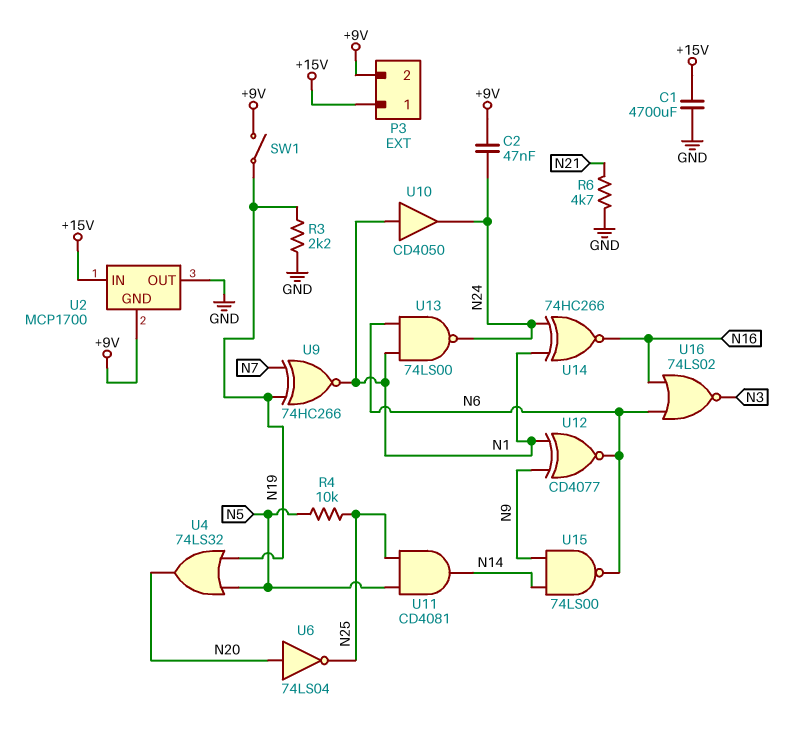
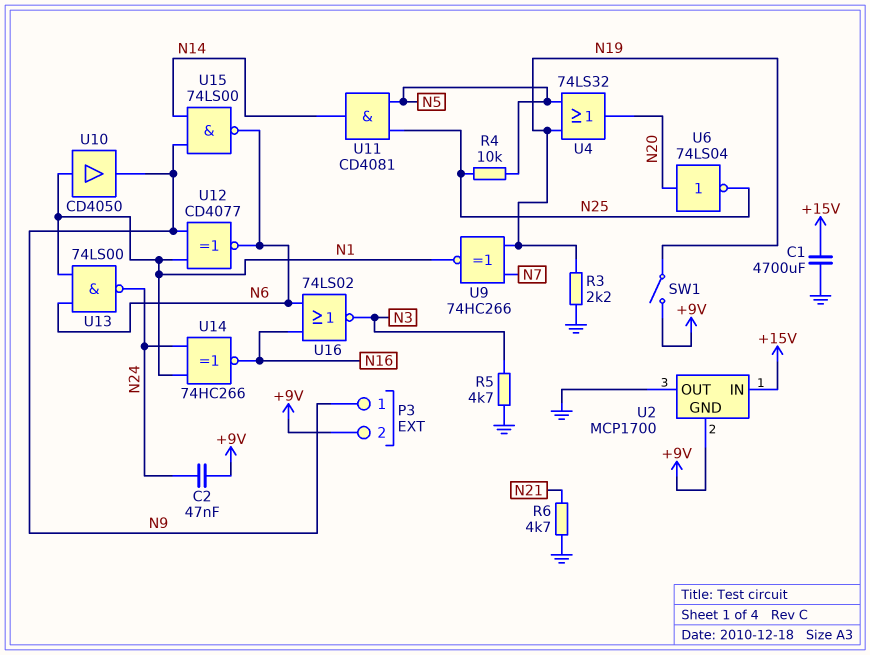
P3 pin 1: +15V -> N9
R5: none -> 4.7k (GND, N3)
U10: buffer CD4050 (in N1, out N24) -> buffer CD4050 (in N1, out N9)

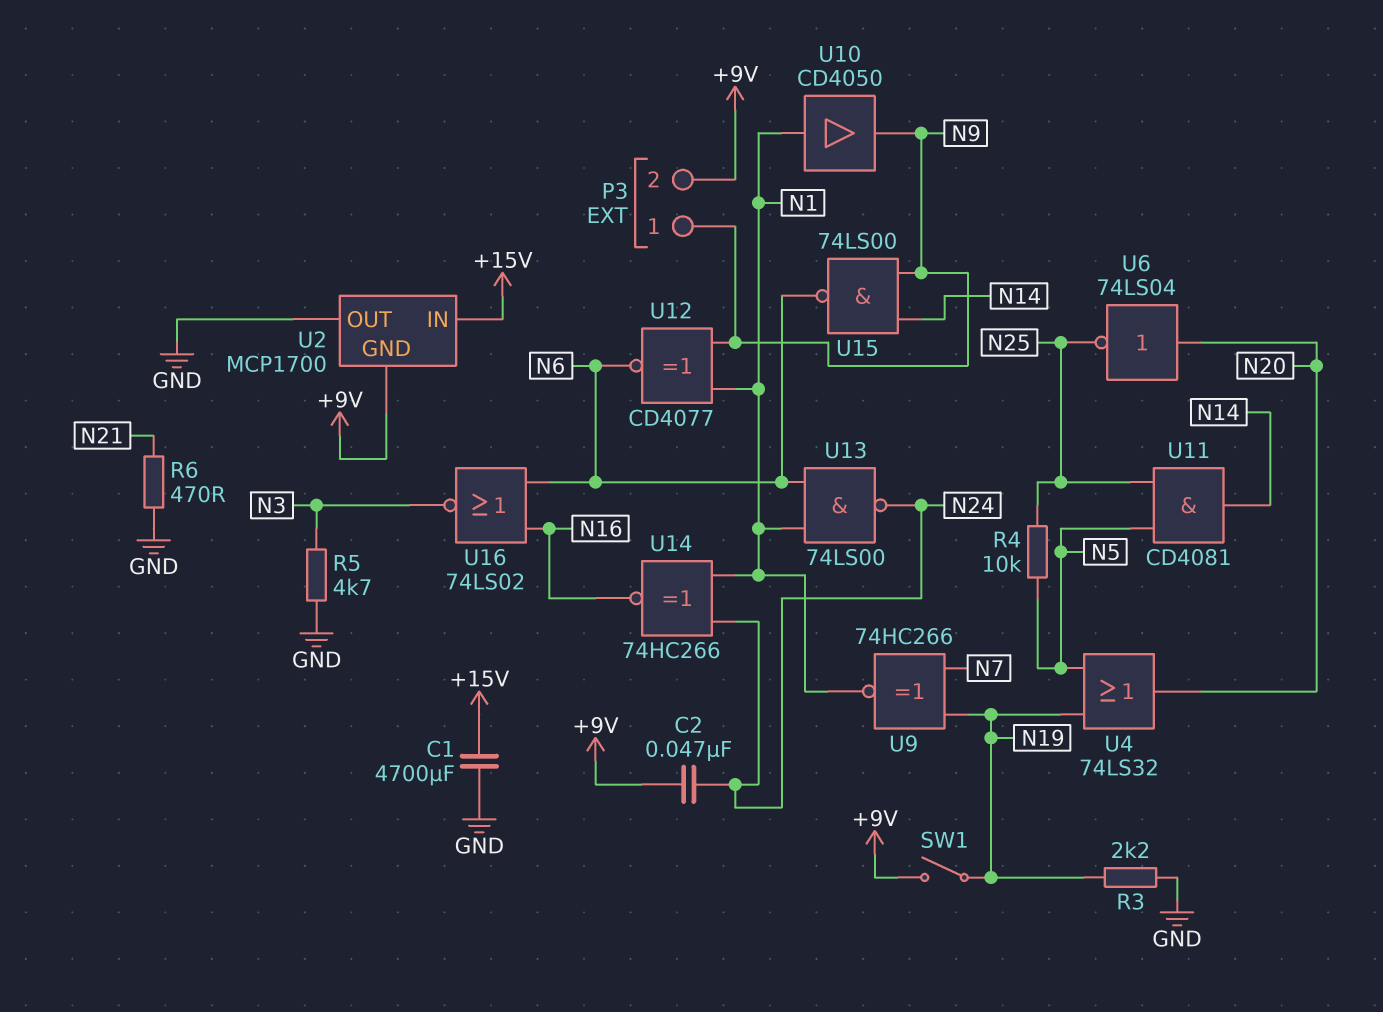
R6: 4.7k (GND, N21) -> 470 (GND, N21)

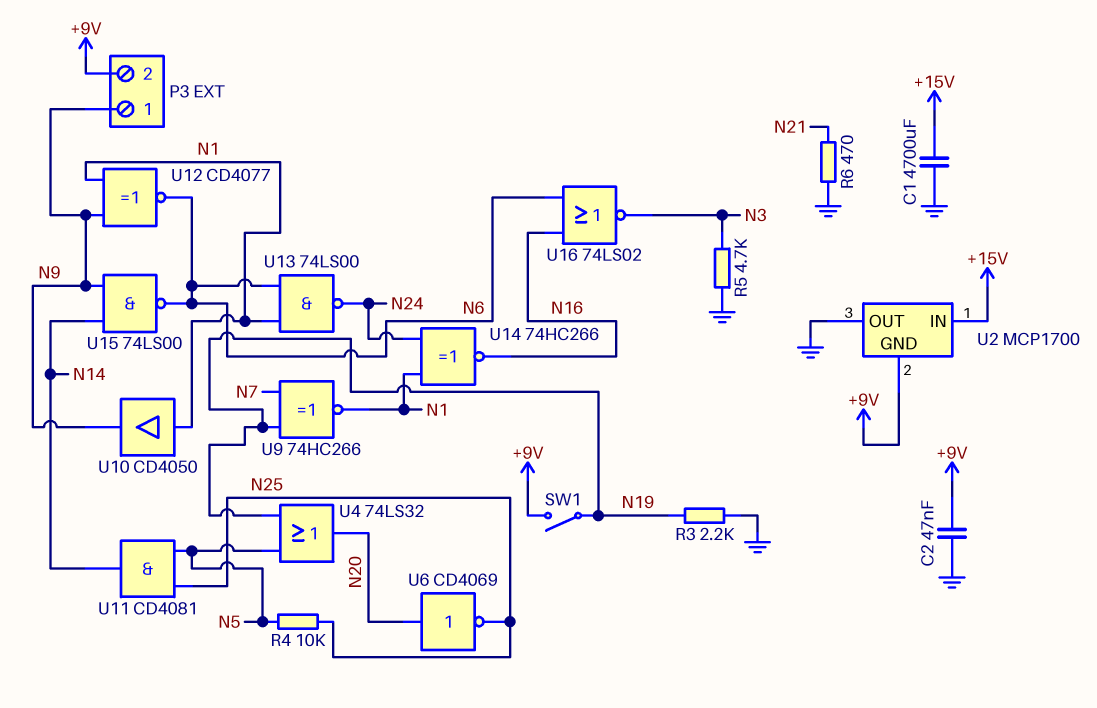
C2: 47nF (+9V, N24) -> 47nF (+9V, GND)
U6: NOT 74LS04 (in N20, out N25) -> NOT CD4069 (in N20, out N25)

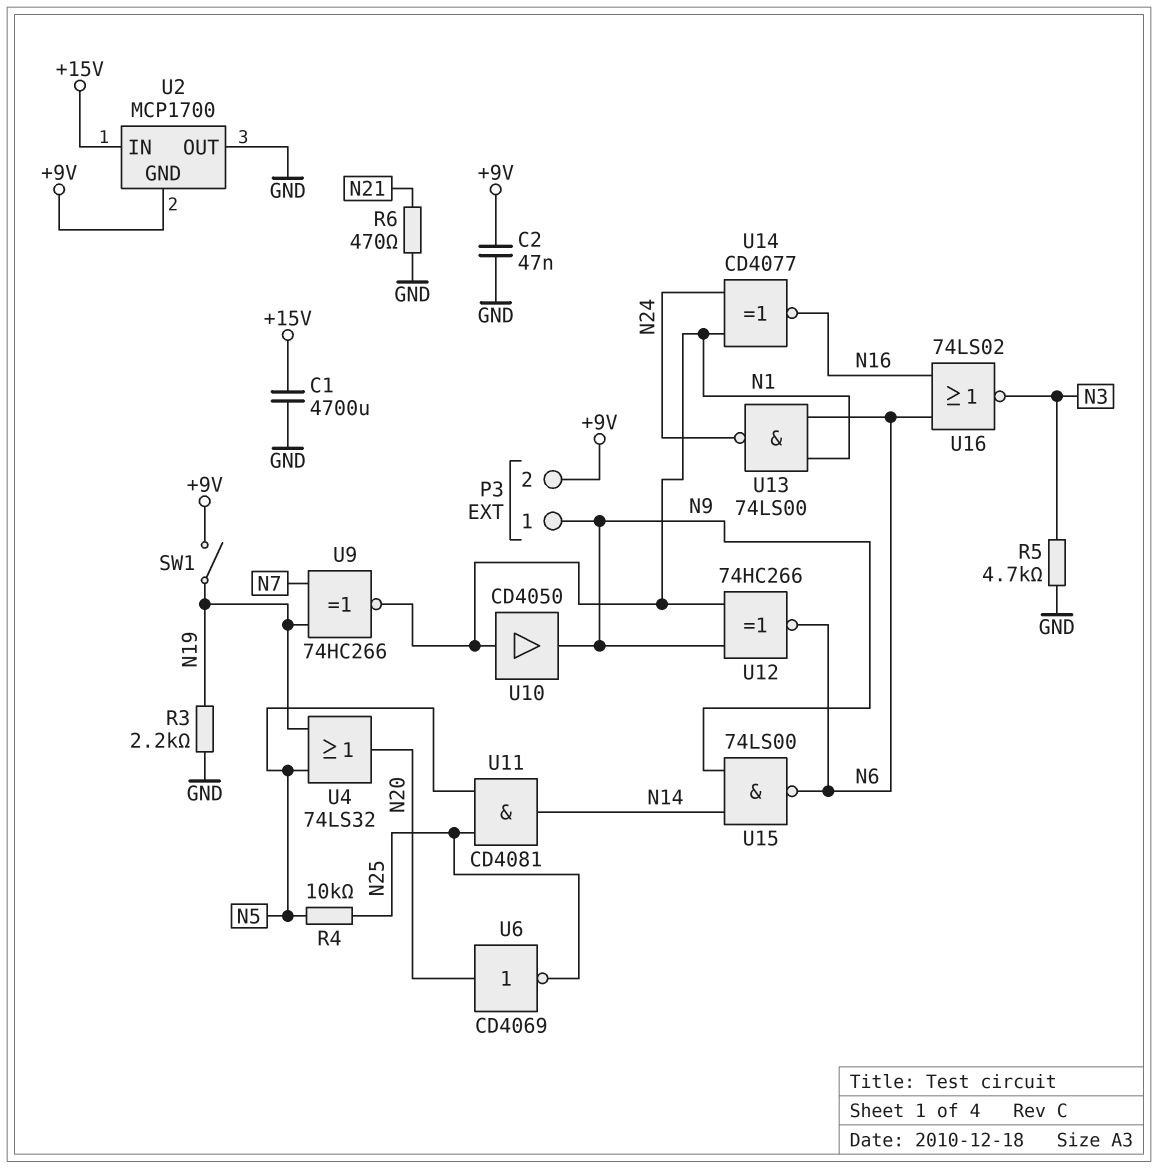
U12: XNOR CD4077 (in N1, in N9, out N6) -> XNOR 74HC266 (in N1, in N9, out N6)
U14: XNOR 74HC266 (in N1, in N24, out N16) -> XNOR CD4077 (in N1, in N24, out N16)

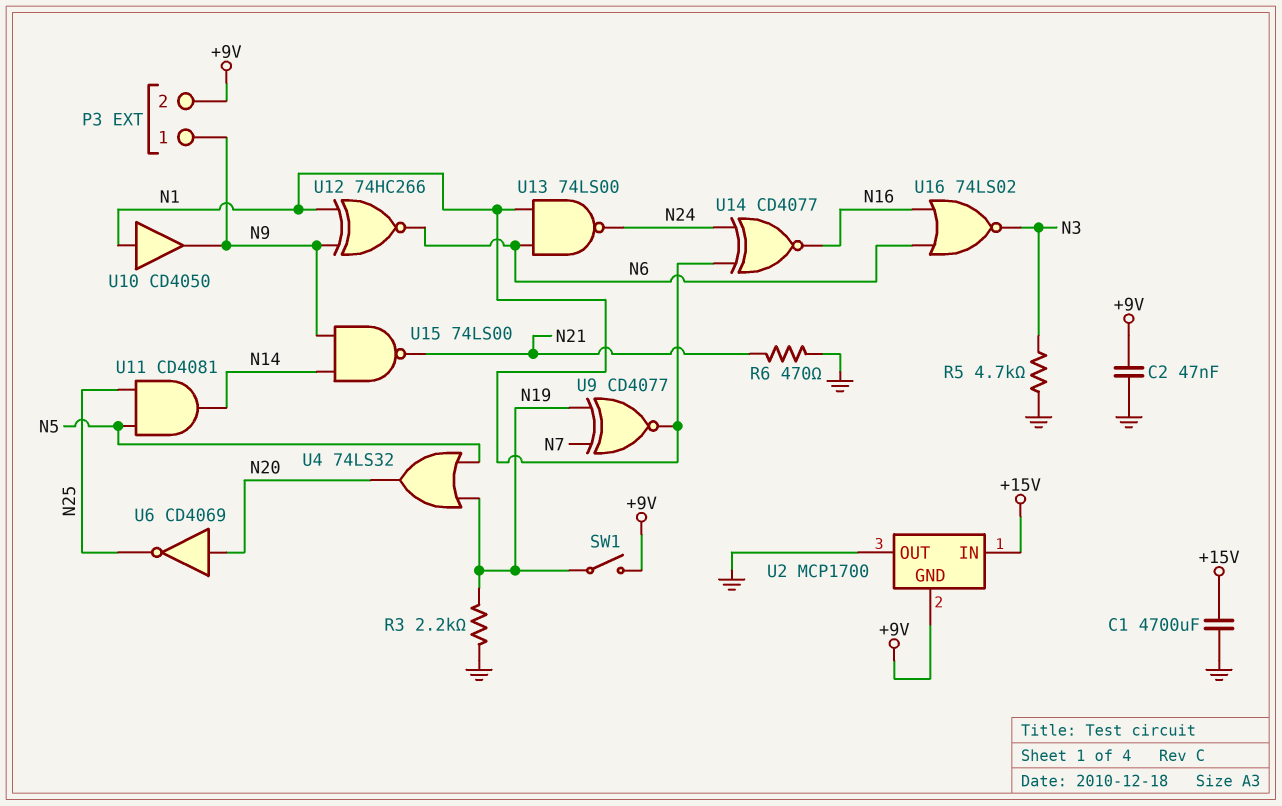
R4: 10k (N5, N25) -> none
U9: XNOR 74HC266 (in N7, in N19, out N1) -> XNOR CD4077 (in N7, in N19, out N1)
U15: NAND 74LS00 (in N9, in N14, out N6) -> NAND 74LS00 (in N9, in N14, out N21)

